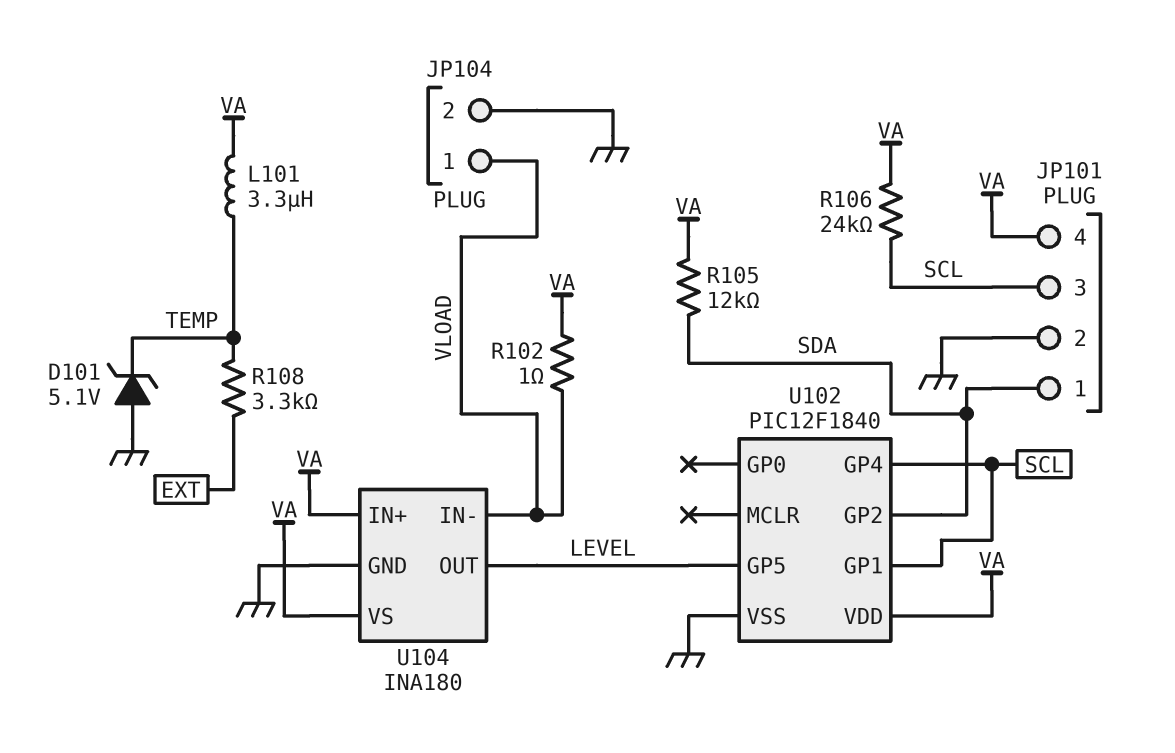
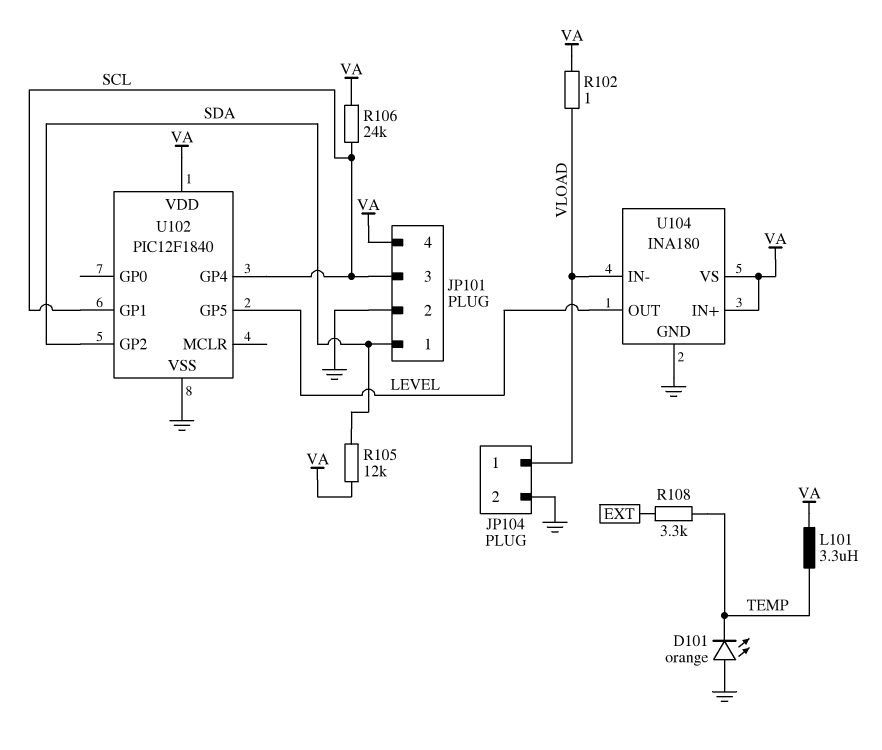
D101: zener 5.1V (A GND, K TEMP) -> LED orange (A GND, K TEMP)

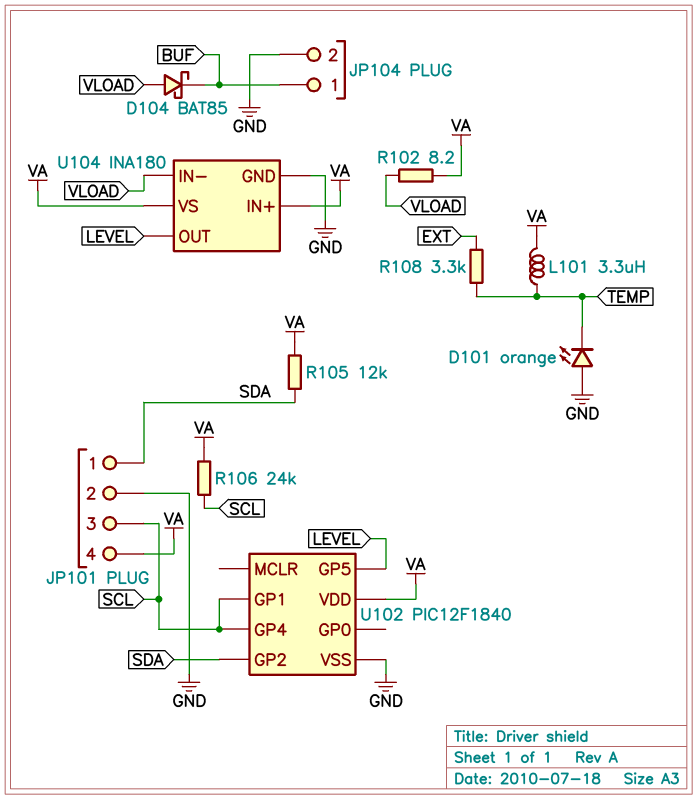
D104: none -> schottky BAT85 (A VLOAD, K BUF)
JP104 pin 1: VLOAD -> BUF
R102: 1 (VA, VLOAD) -> 8.2 (VA, VLOAD)

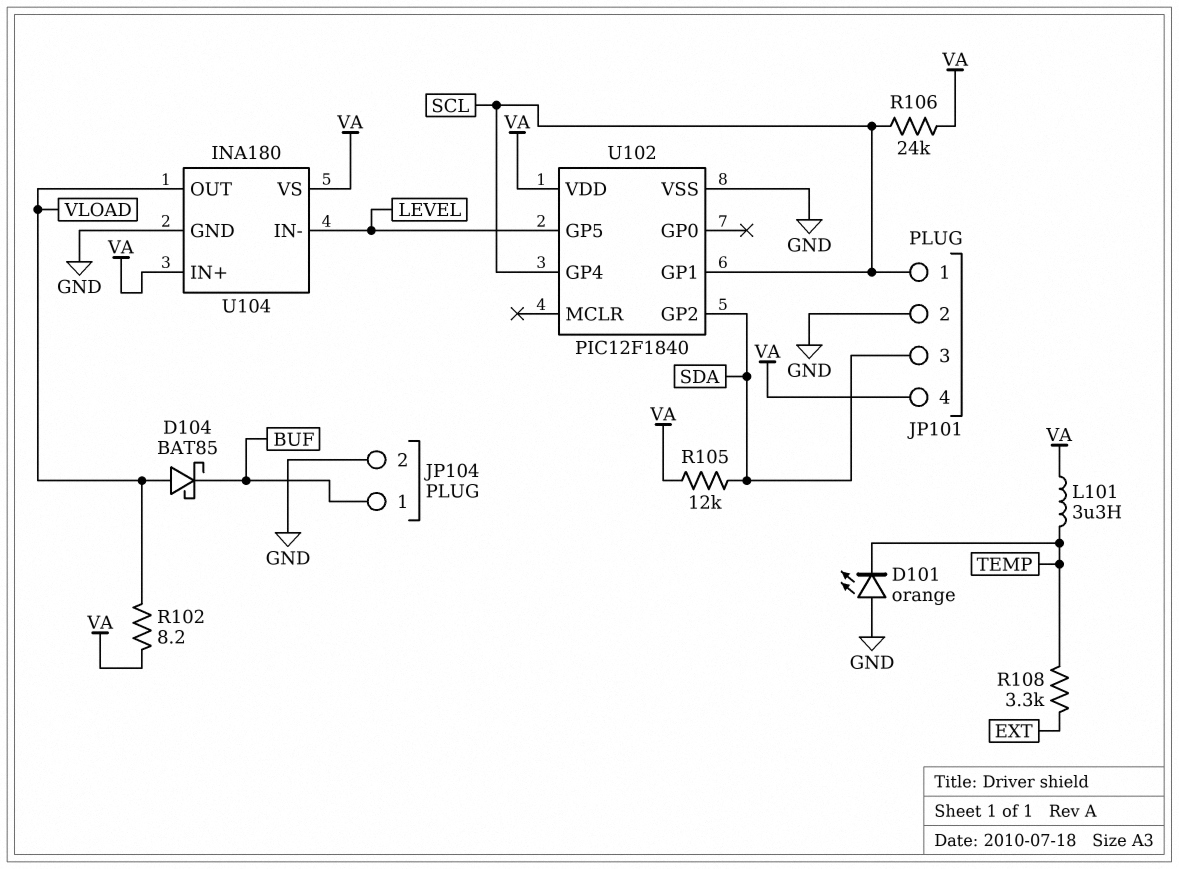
JP101 pin 1: SDA -> SCL
JP101 pin 3: SCL -> SDA
U104 pin IN-: VLOAD -> LEVEL
U104 pin OUT: LEVEL -> VLOAD

